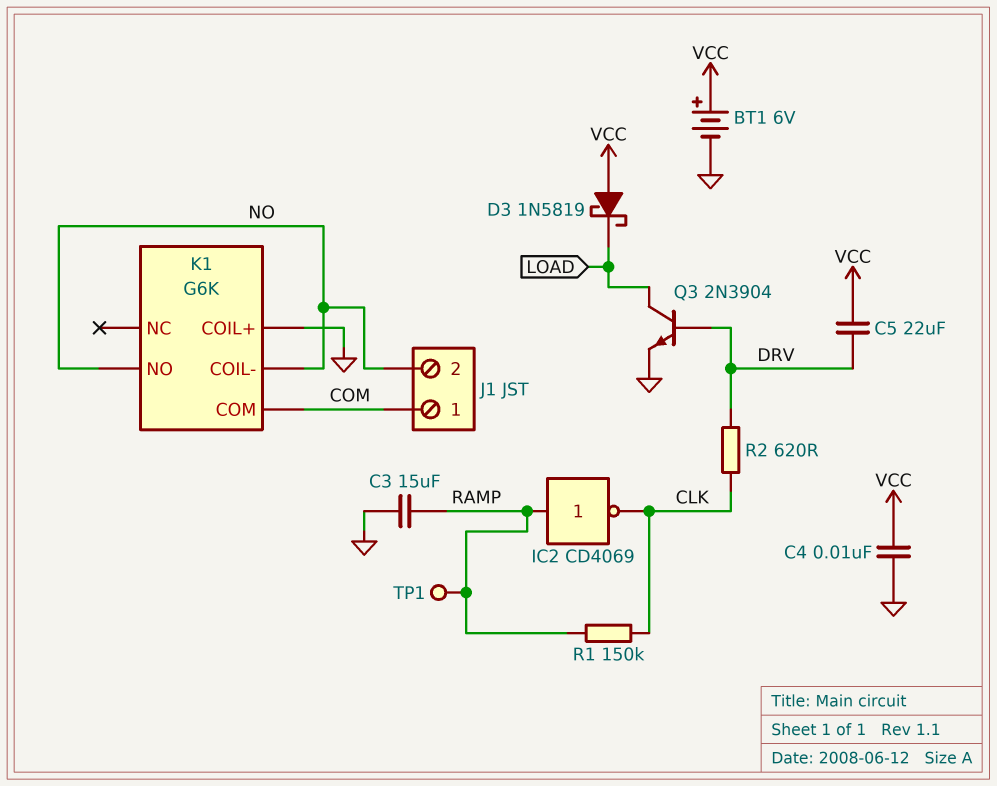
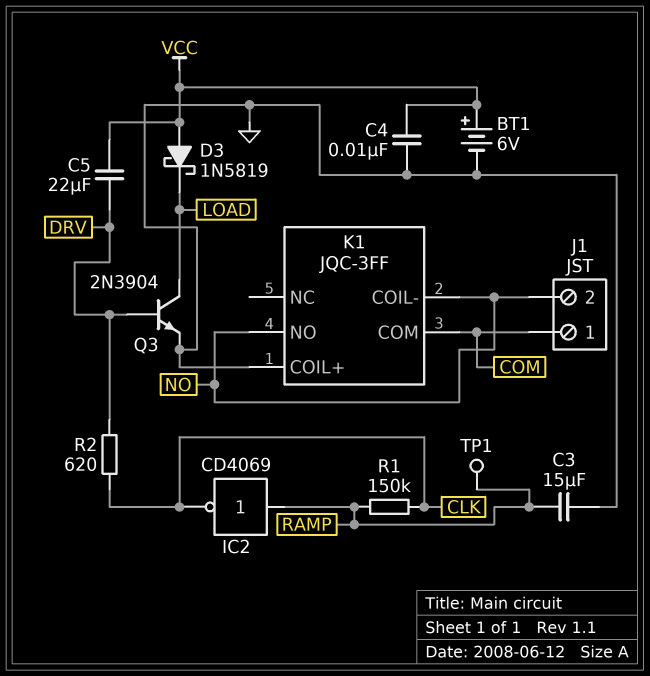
K1: G6K -> JQC-3FF

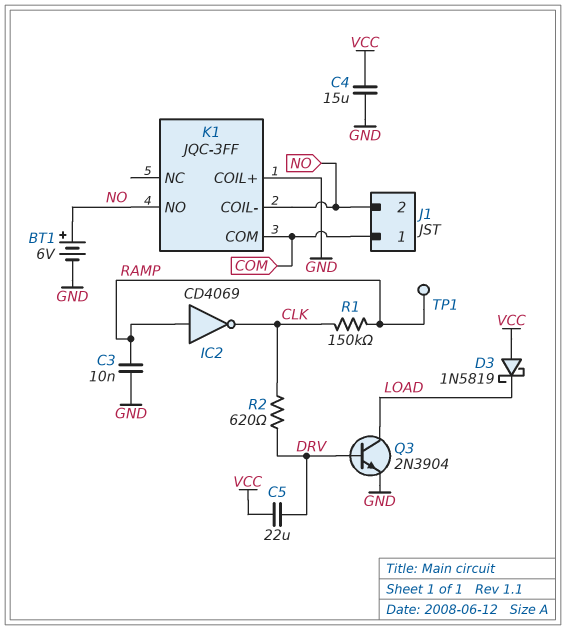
BT1: 6V (plus VCC, minus GND) -> 6V (plus NO, minus GND)
C3: 15uF (GND, RAMP) -> 10nF (GND, RAMP)
C4: 10nF (GND, VCC) -> 15uF (GND, VCC)

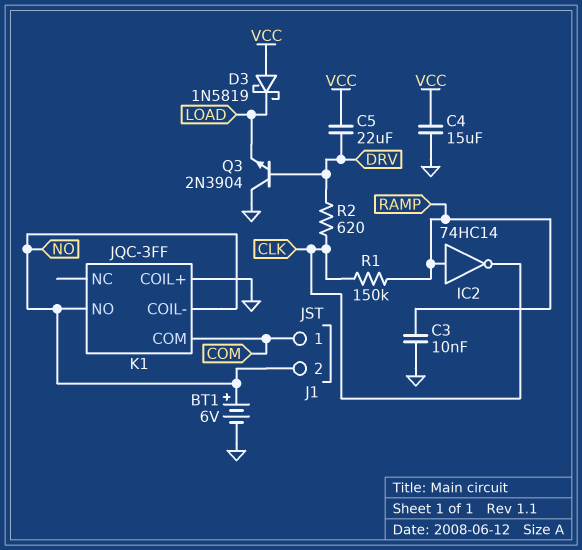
IC2: NOT CD4069 (in RAMP, out CLK) -> NOT 74HC14 (in RAMP, out CLK)
Q3: NPN 2N3904 (B DRV, C LOAD, E GND) -> NPN 2N3904 (B DRV, C GND, E LOAD)
TP1: test point (RAMP) -> none

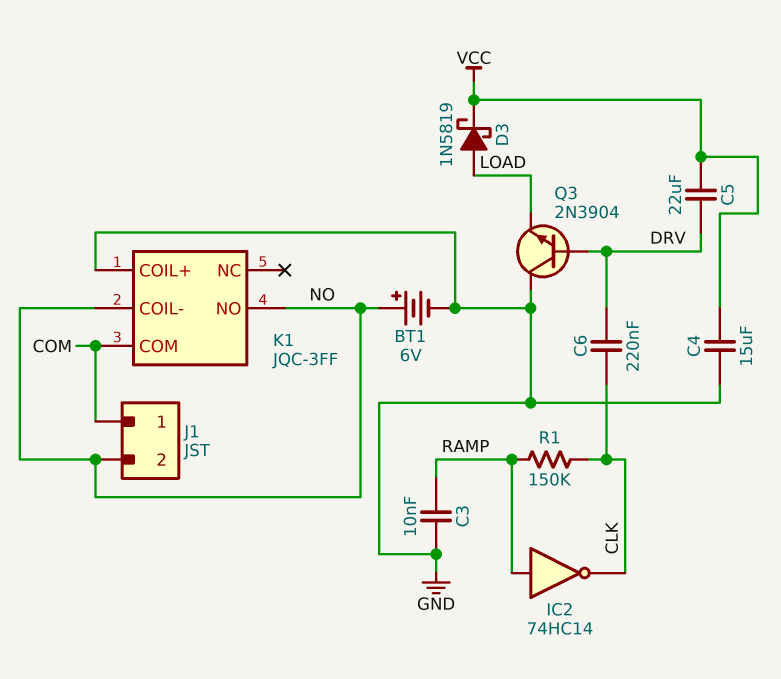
C6: none -> 220nF (CLK, DRV)
D3: schottky 1N5819 (A VCC, K LOAD) -> schottky 1N5819 (A LOAD, K VCC)
R2: 620 (CLK, DRV) -> none

